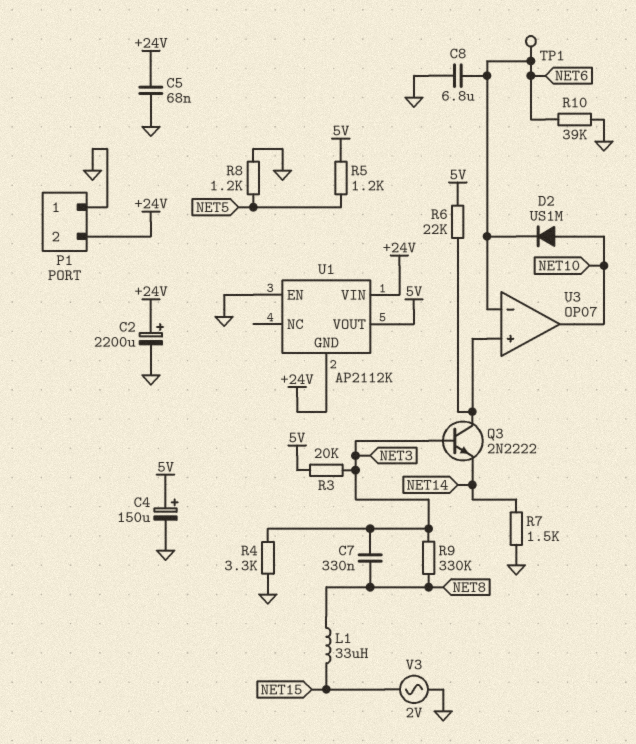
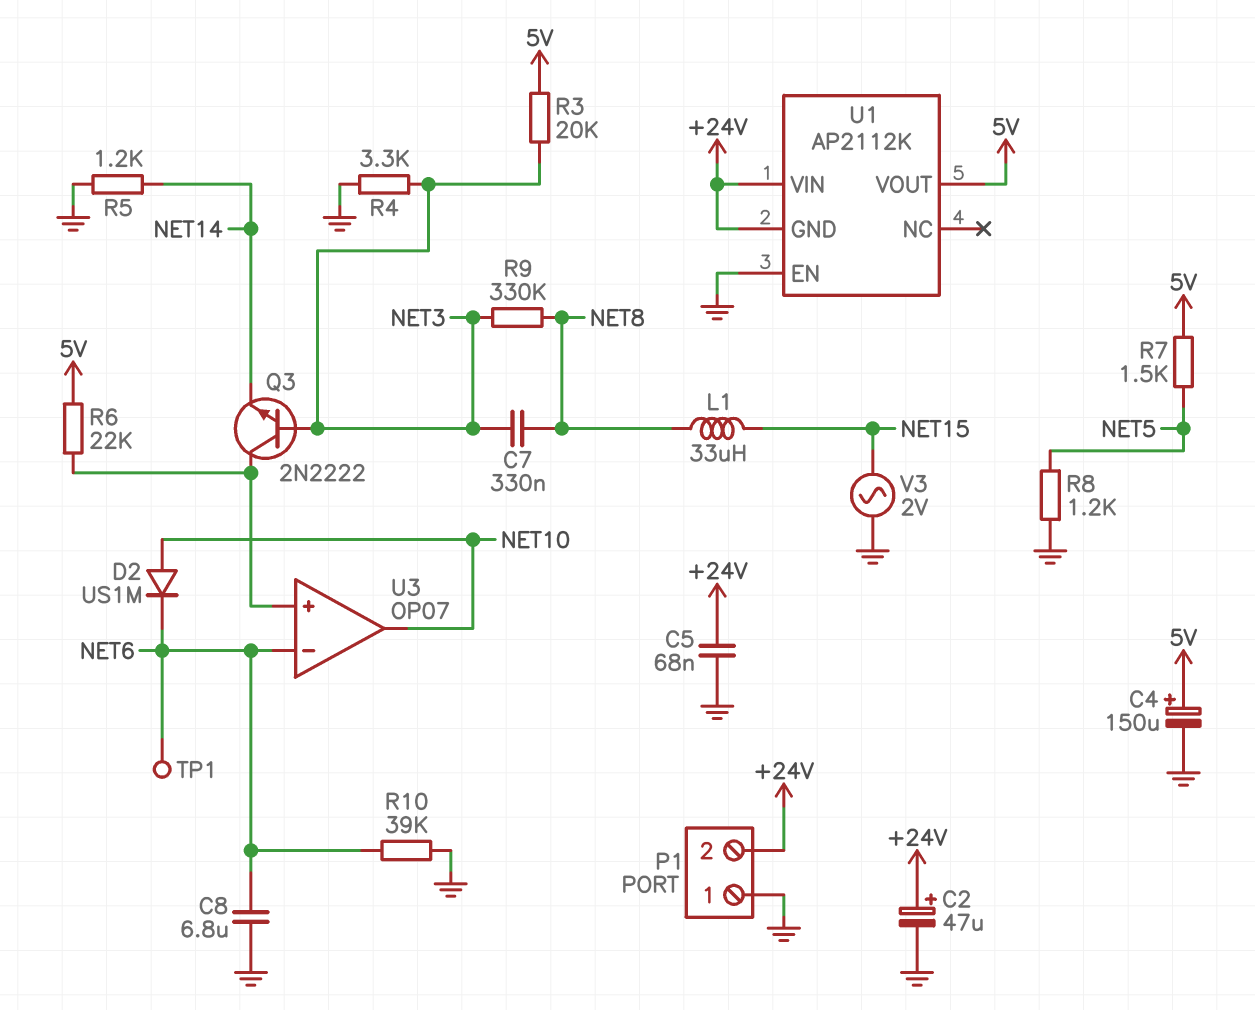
C2: 2200uF (plus +24V, minus GND) -> 47uF (plus +24V, minus GND)
R5: 1.2k (5V, NET5) -> 1.2k (GND, NET14)
R7: 1.5k (GND, NET14) -> 1.5k (5V, NET5)

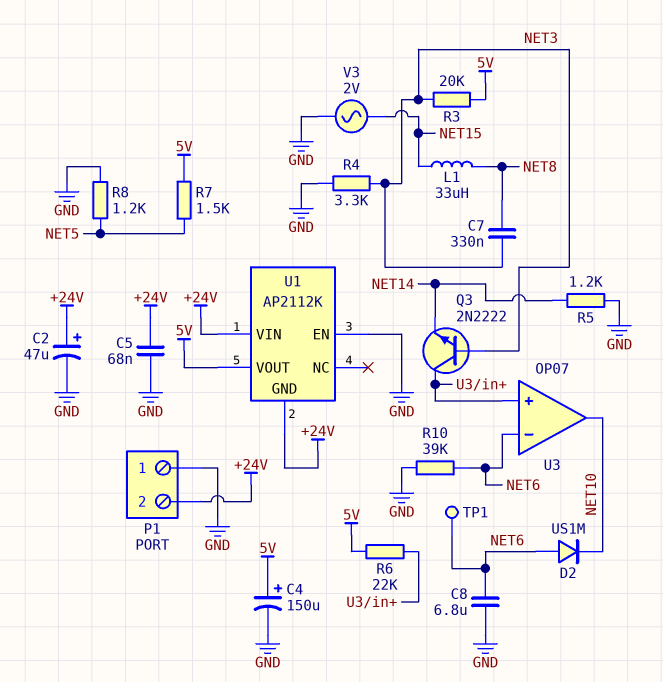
D2: diode US1M (A NET10, K NET6) -> diode US1M (A NET6, K NET10)
R9: 330k (NET3, NET8) -> none

